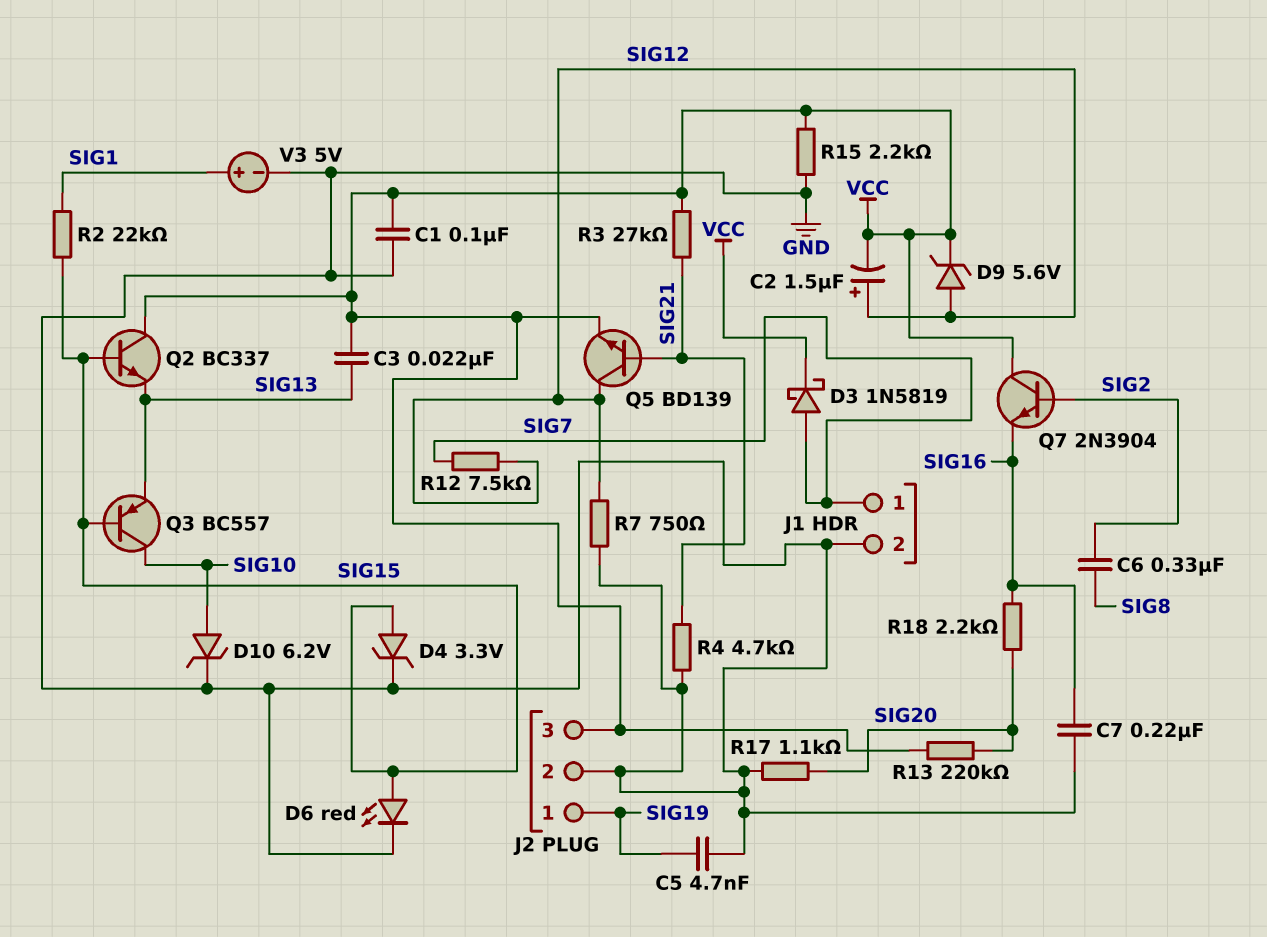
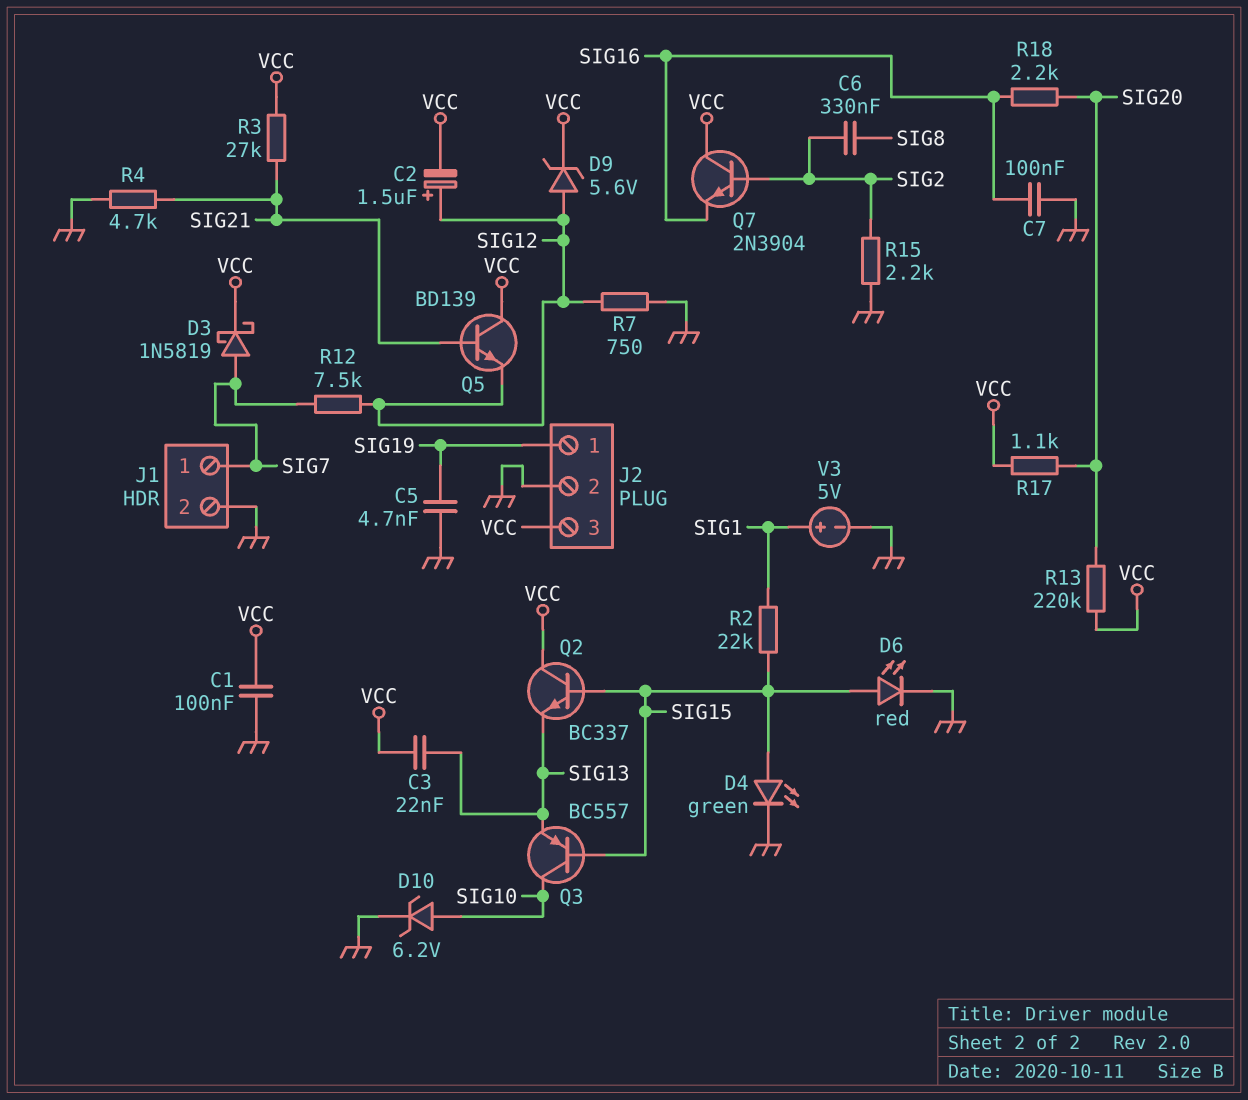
C7: 220nF (GND, SIG16) -> 100nF (GND, SIG16)
D4: zener 3.3V (A SIG15, K GND) -> LED green (A SIG15, K GND)
Q5: NPN BD139 (B SIG21, C SIG12, E VCC) -> NPN BD139 (B SIG21, C VCC, E SIG12)
R15: 2.2k (GND, VCC) -> 2.2k (GND, SIG2)
R17: 1.1k (GND, SIG20) -> 1.1k (SIG20, VCC)

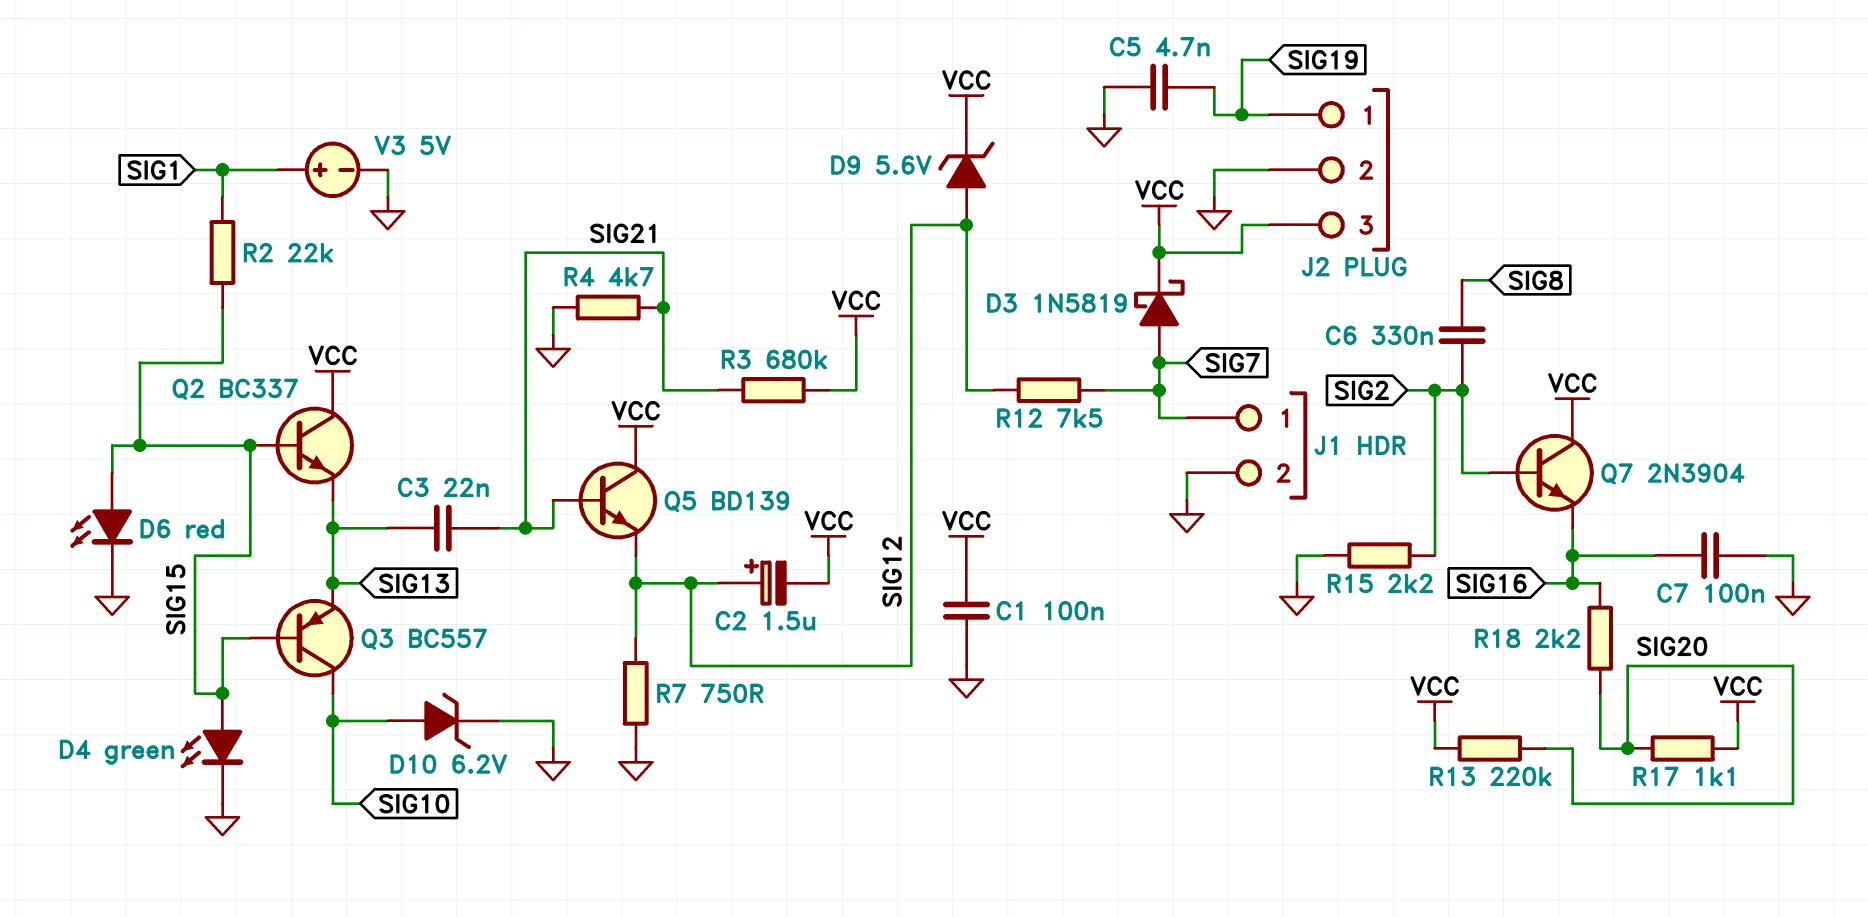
C3: 22nF (SIG13, VCC) -> 22nF (SIG13, SIG21)
R3: 27k (SIG21, VCC) -> 680k (SIG21, VCC)

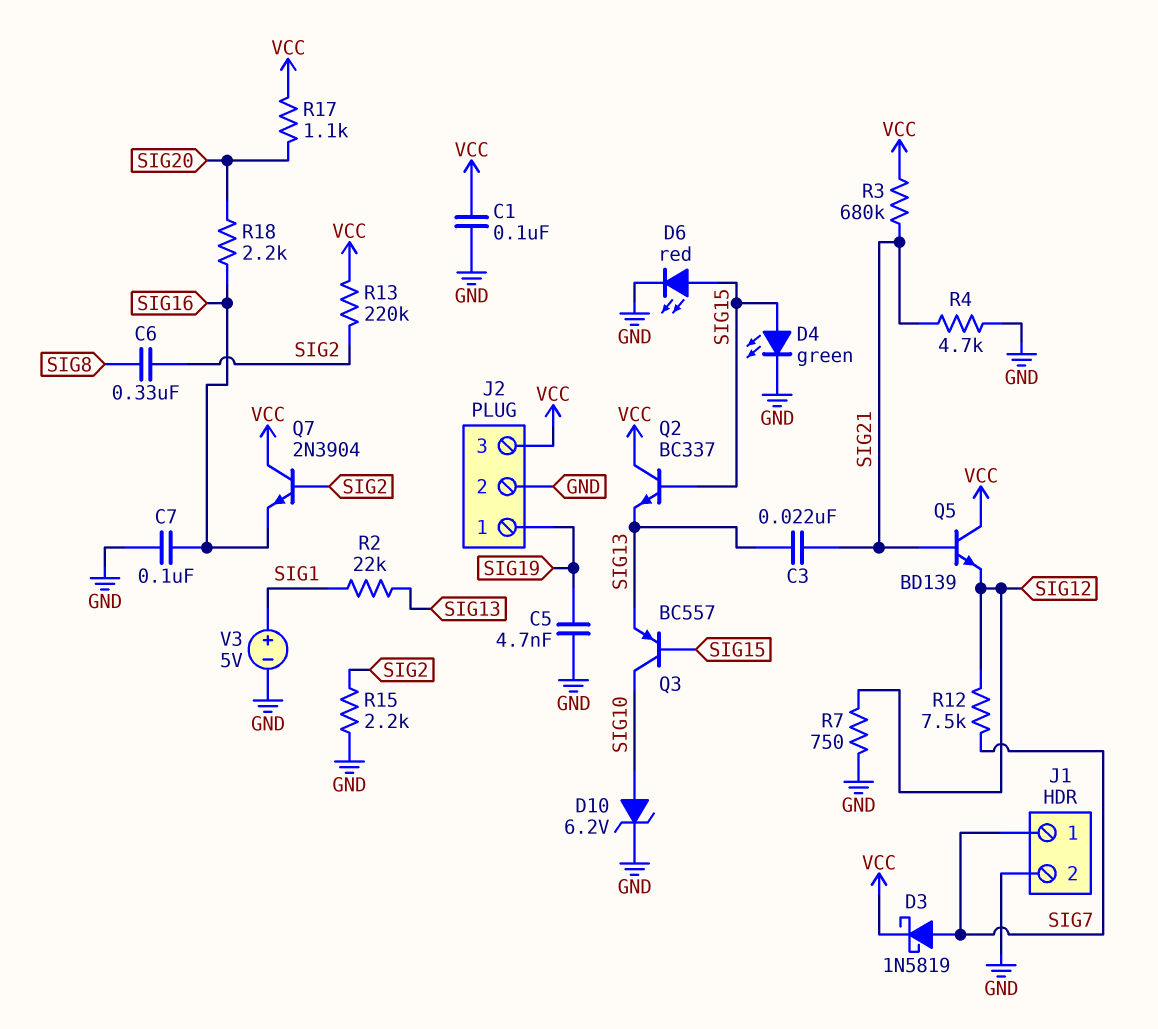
C2: 1.5uF (plus SIG12, minus VCC) -> none
D9: zener 5.6V (A SIG12, K VCC) -> none
R2: 22k (SIG1, SIG15) -> 22k (SIG1, SIG13)
R13: 220k (SIG20, VCC) -> 220k (SIG2, VCC)

